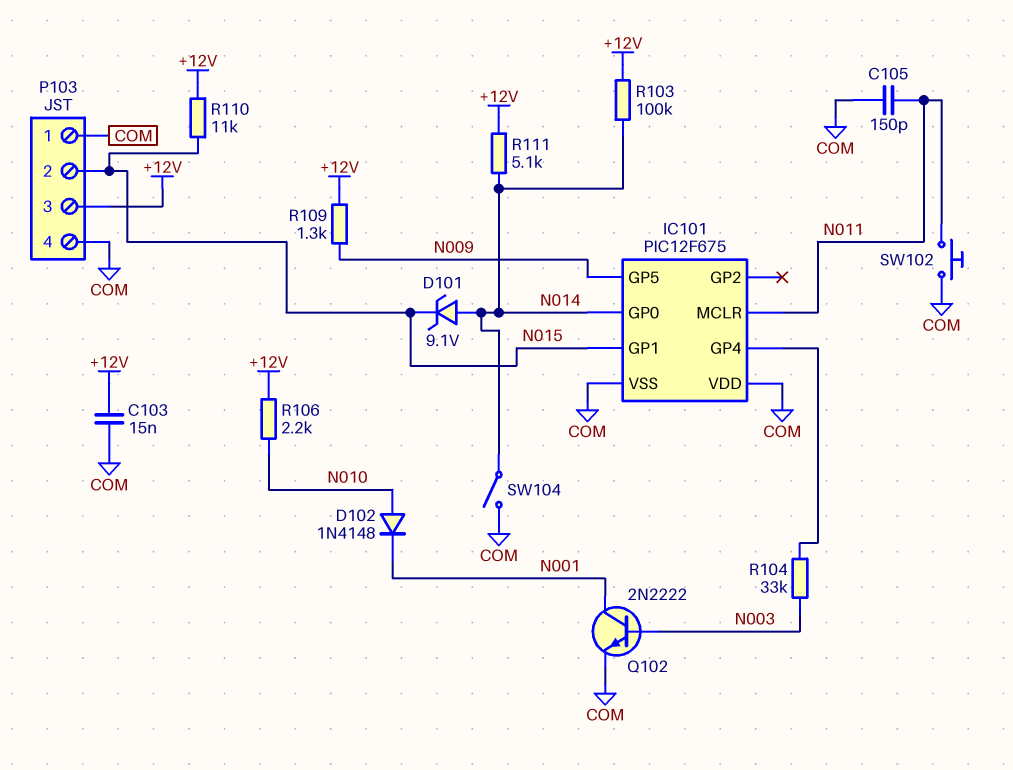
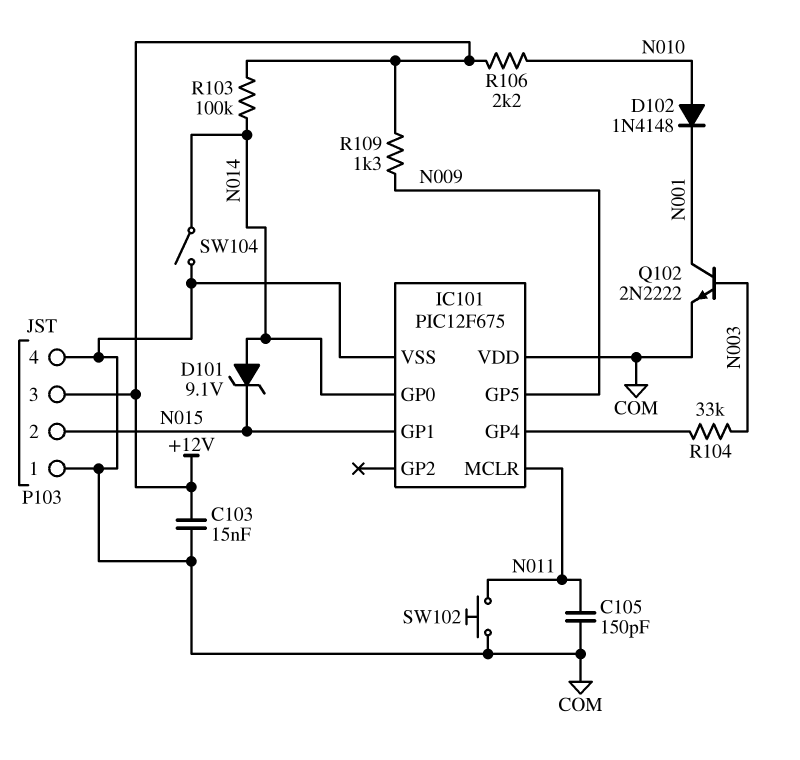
R110: 11k (+12V, N015) -> none
R111: 5.1k (+12V, N014) -> none

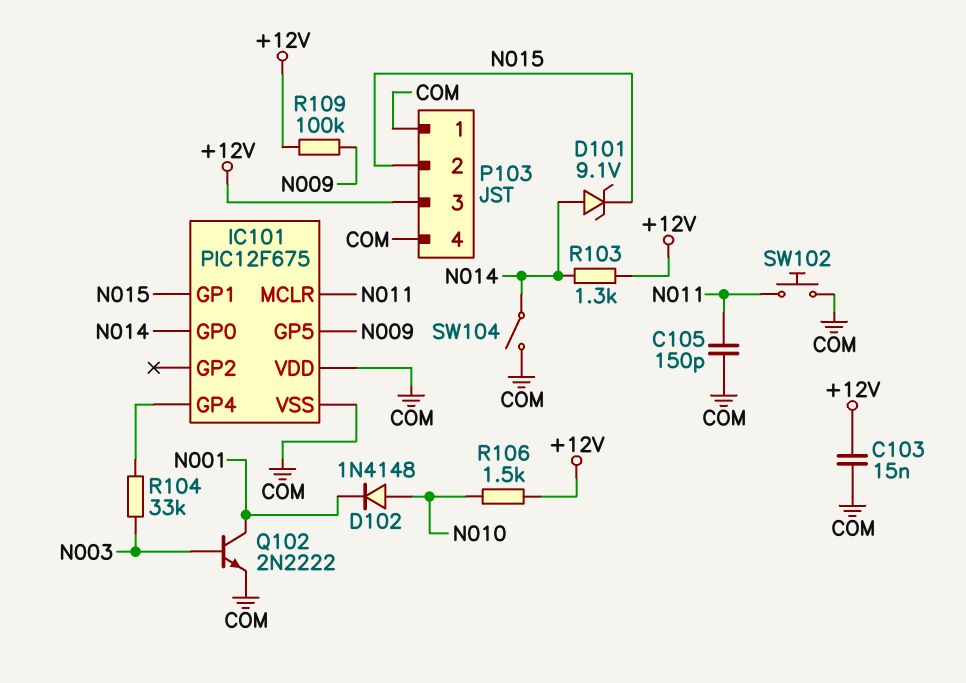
R103: 100k (+12V, N014) -> 1.3k (+12V, N014)
R106: 2.2k (+12V, N010) -> 1.5k (+12V, N010)
R109: 1.3k (+12V, N009) -> 100k (+12V, N009)

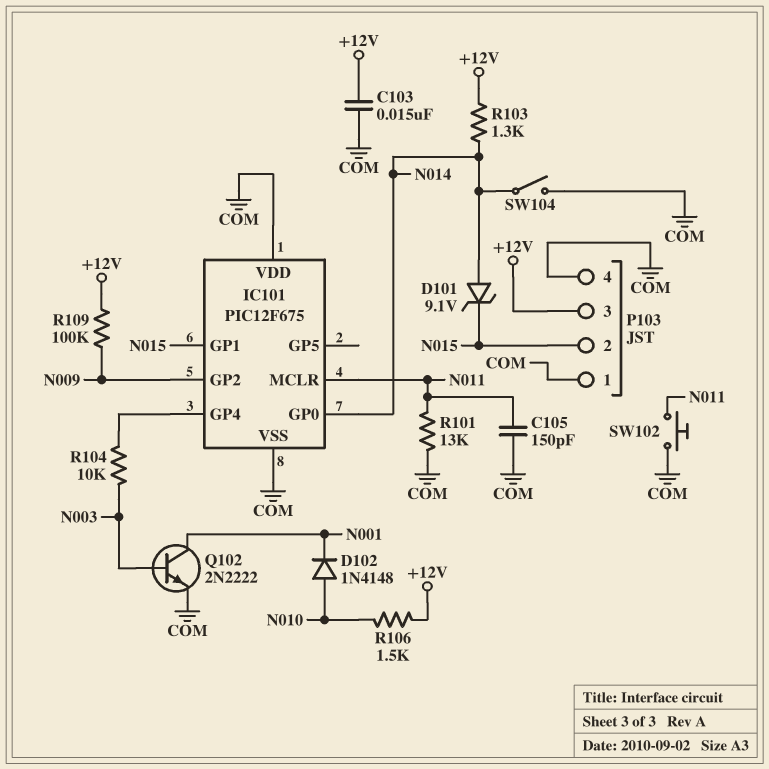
IC101 pin GP2: none -> N009
IC101 pin GP5: N009 -> none
R101: none -> 13k (COM, N011)
R104: 33k (IC101/GP4, N003) -> 10k (IC101/GP4, N003)

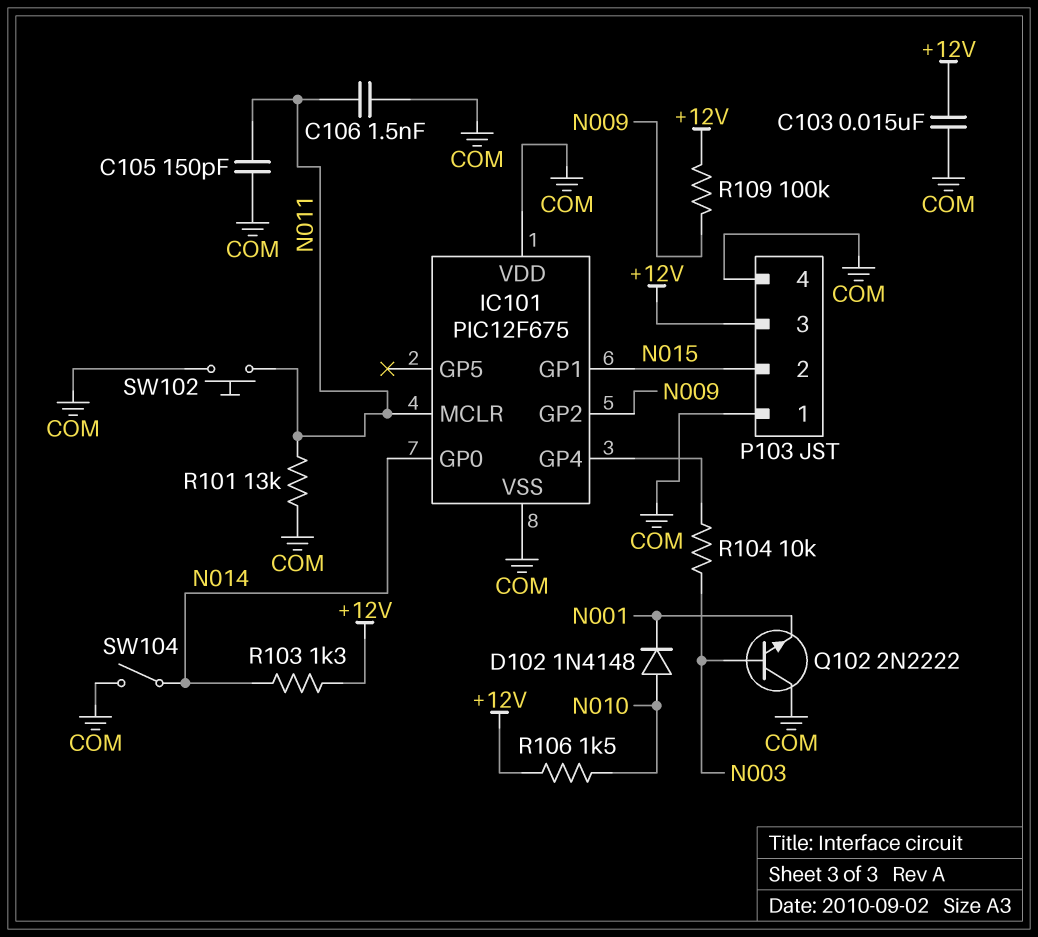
C106: none -> 1.5nF (COM, N011)
D101: zener 9.1V (A N014, K N015) -> none
Q102: NPN 2N2222 (B N003, C N001, E COM) -> NPN 2N2222 (B N003, C COM, E N001)

